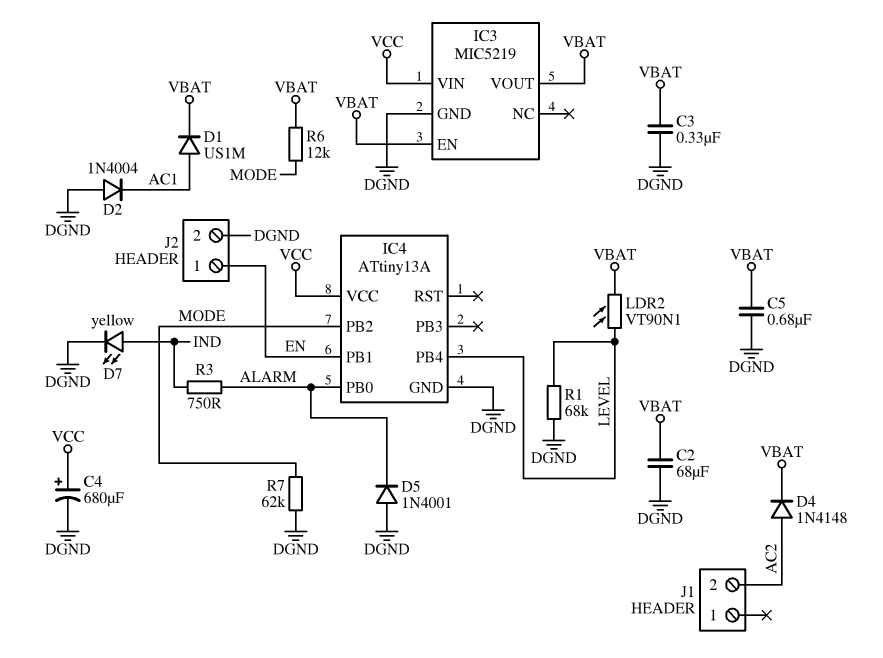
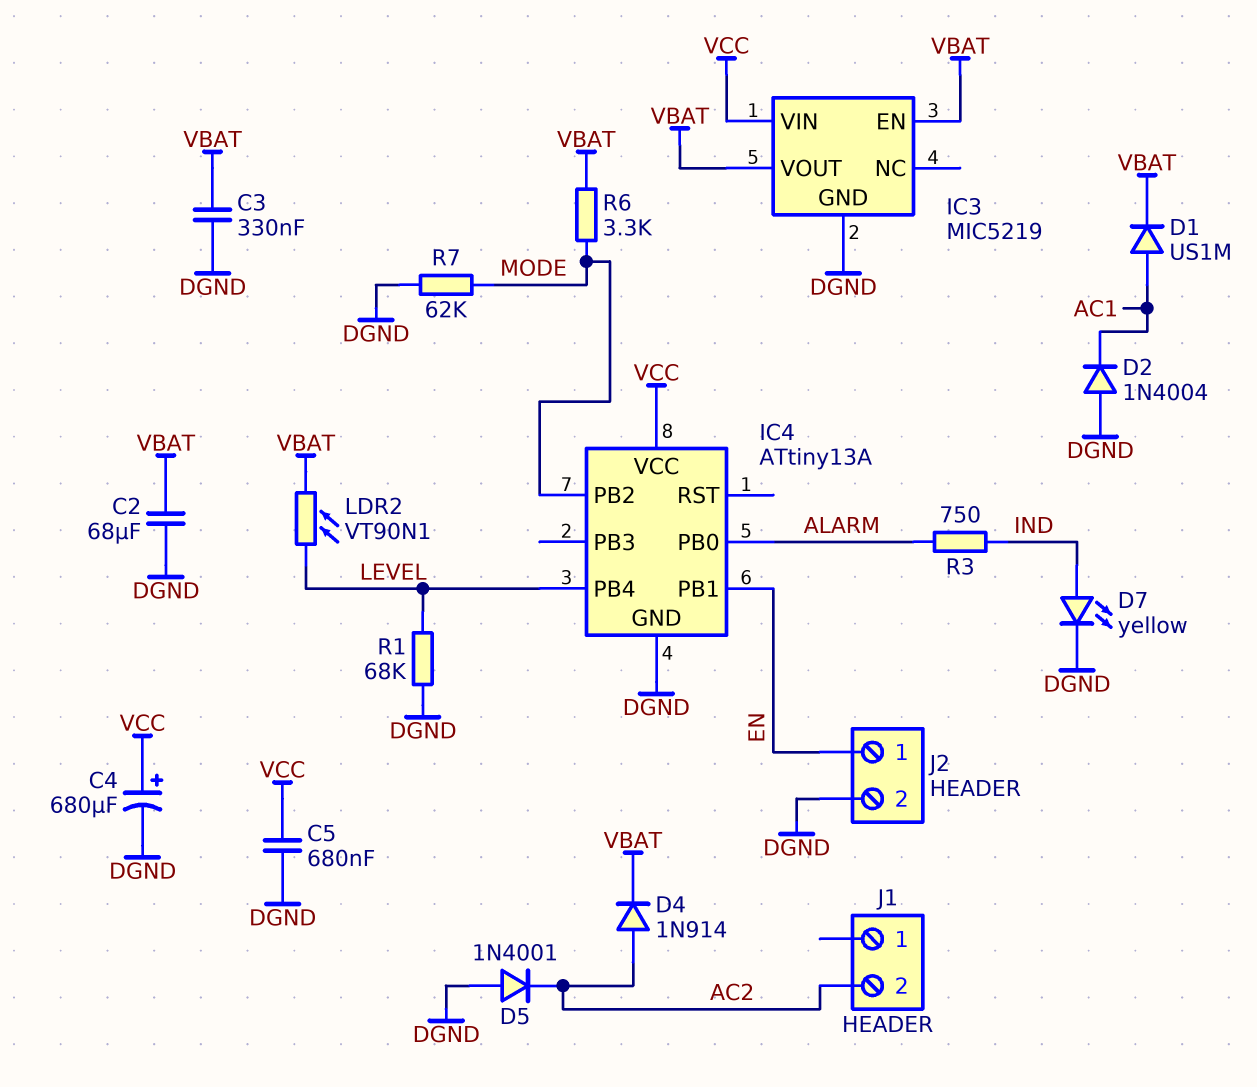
C5: 680nF (DGND, VBAT) -> 680nF (DGND, VCC)
D4: diode 1N4148 (A AC2, K VBAT) -> diode 1N914 (A AC2, K VBAT)
D5: diode 1N4001 (A DGND, K ALARM) -> diode 1N4001 (A DGND, K AC2)
R6: 12k (MODE, VBAT) -> 3.3k (MODE, VBAT)

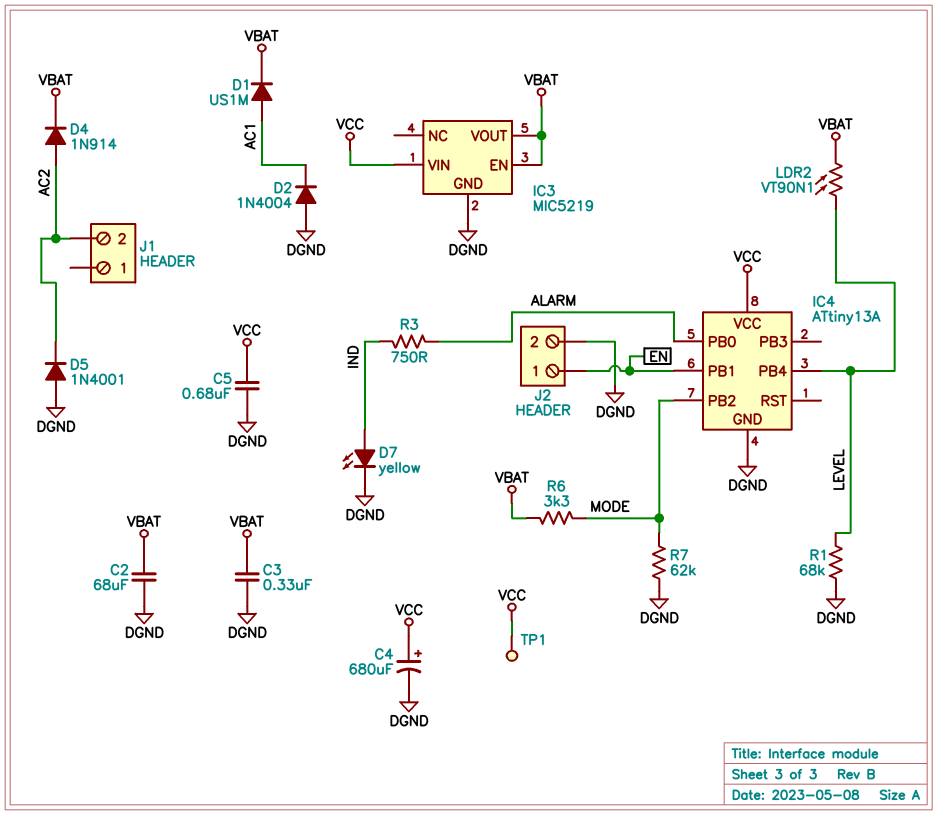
TP1: none -> test point (VCC)

